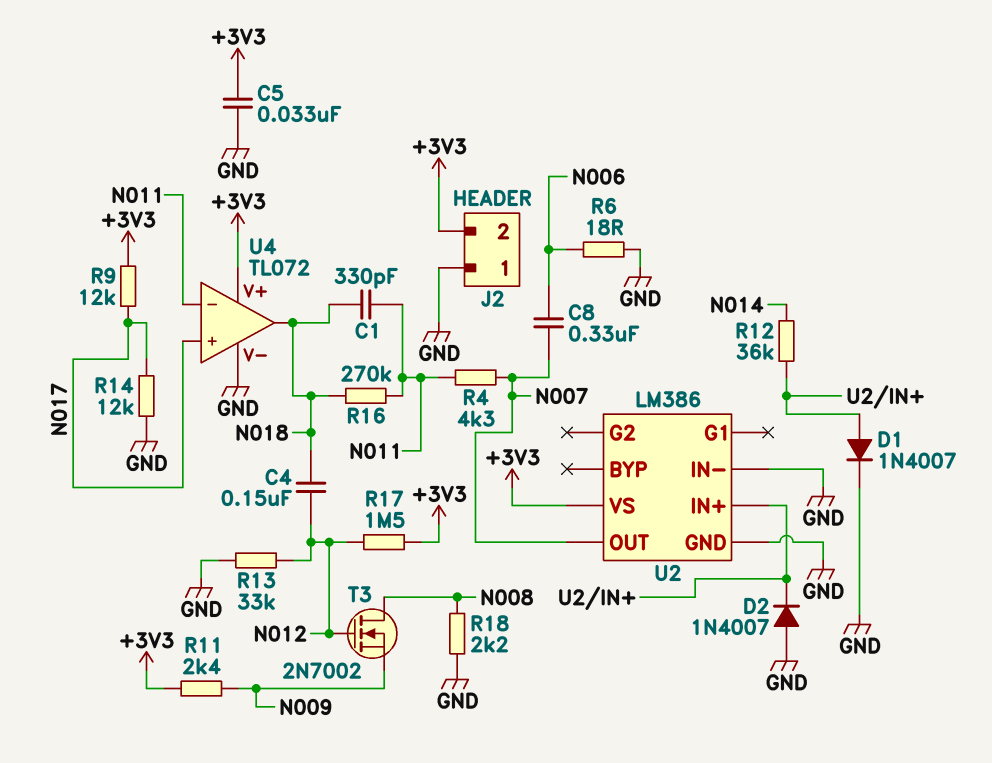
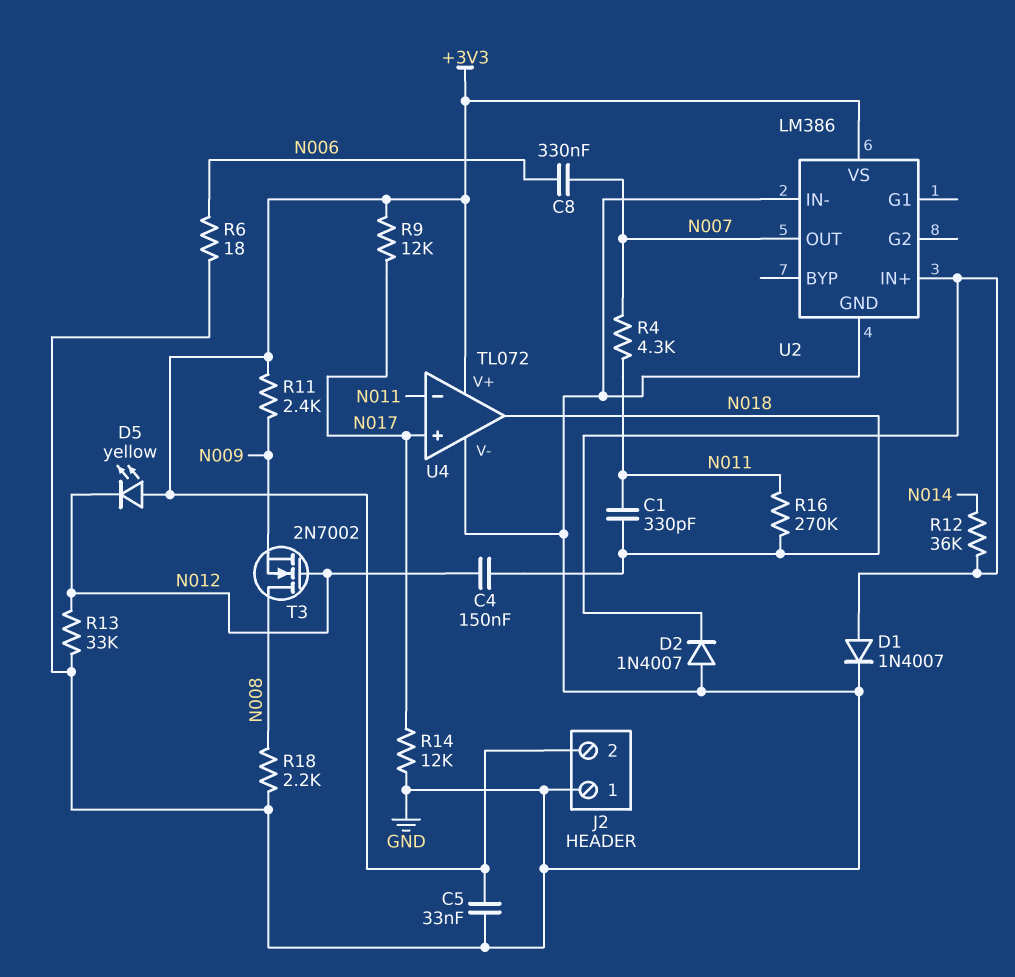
D5: none -> LED yellow (A +3V3, K N012)
R17: 1.5M (+3V3, N012) -> none

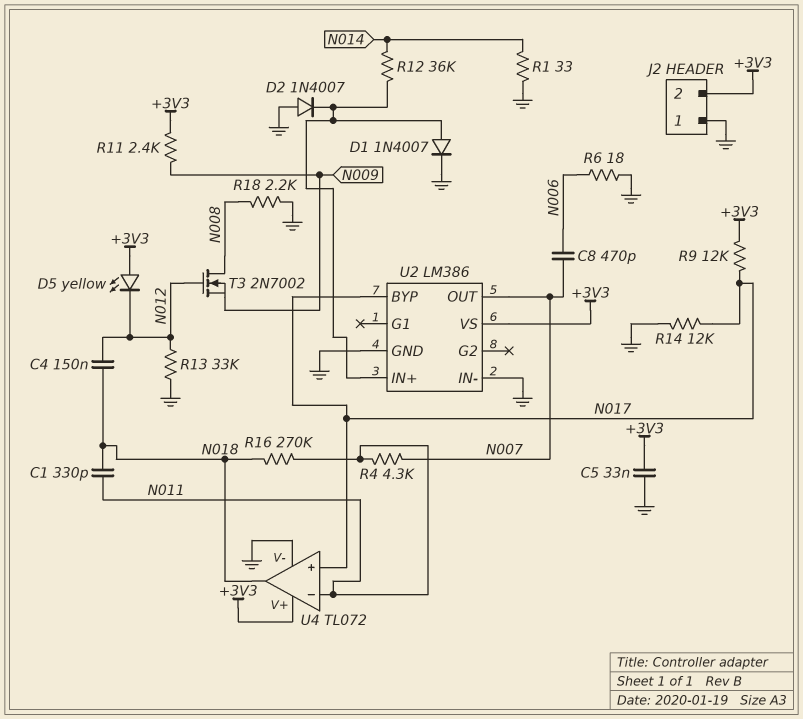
C8: 330nF (N006, N007) -> 470pF (N006, N007)
R1: none -> 33 (GND, N014)
U2 pin BYP: none -> N017

